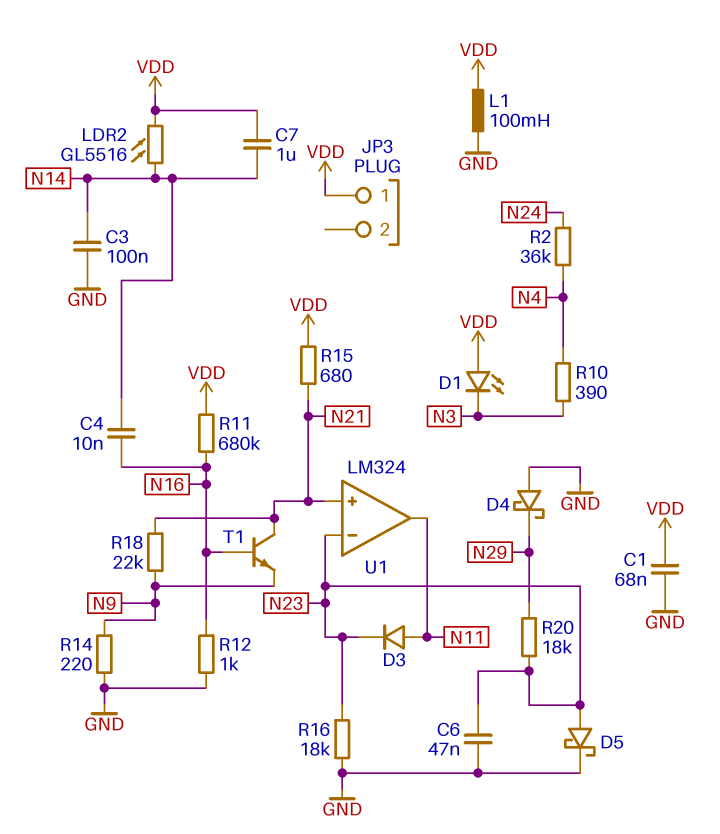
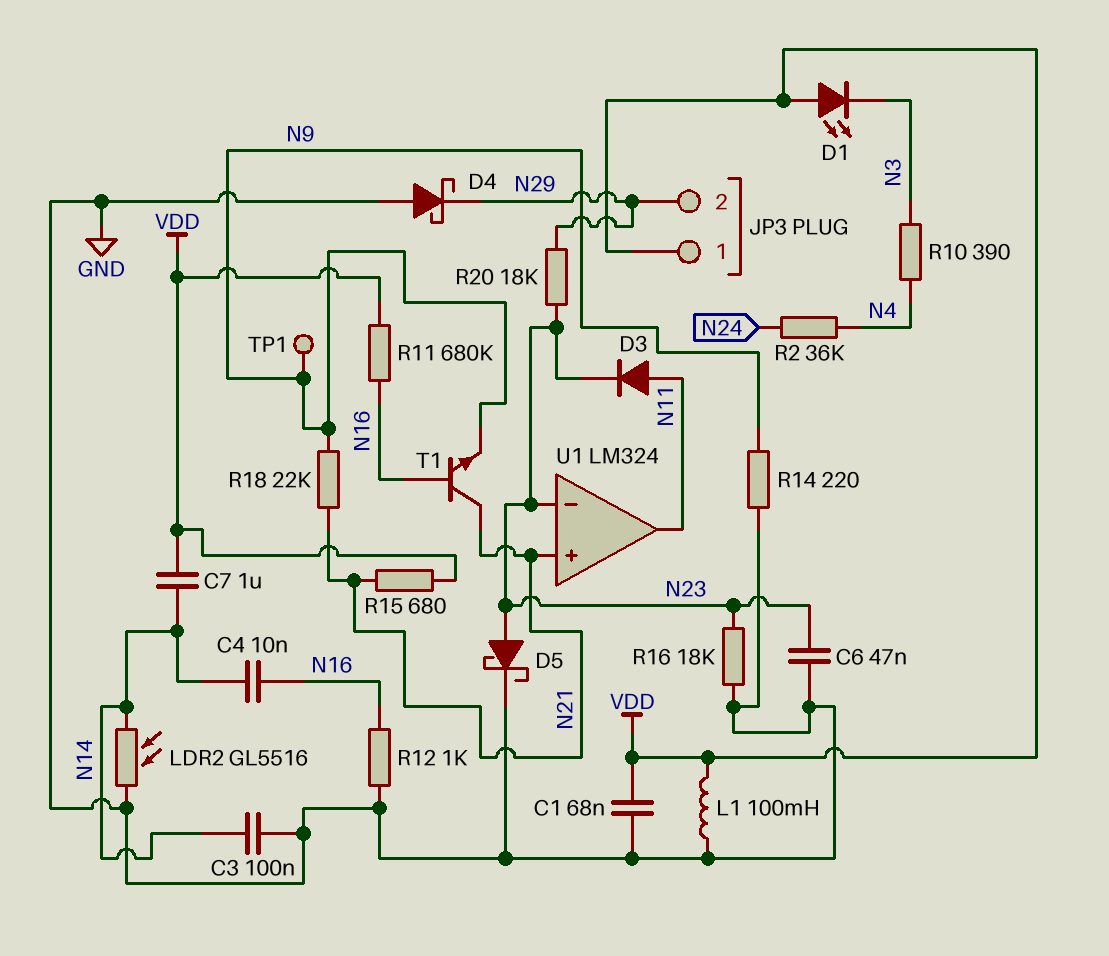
JP3 pin 2: none -> N29
LDR2: GL5516 (N14, VDD) -> GL5516 (GND, N14)
TP1: none -> test point (N9)

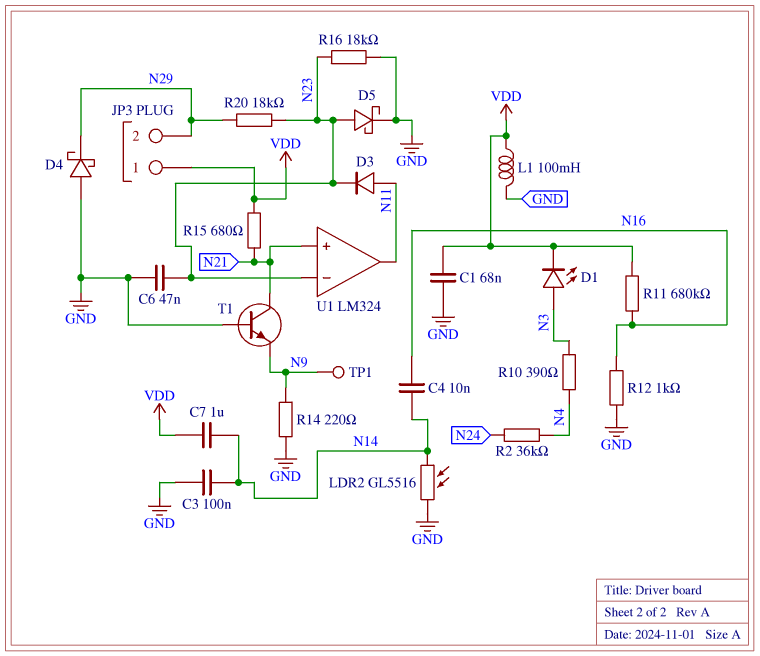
D1: LED (A VDD, K N3) -> LED (A N3, K VDD)
R18: 22k (N9, N21) -> none
T1: NPN (B N16, C N21, E N9) -> NPN (B GND, C N21, E N9)

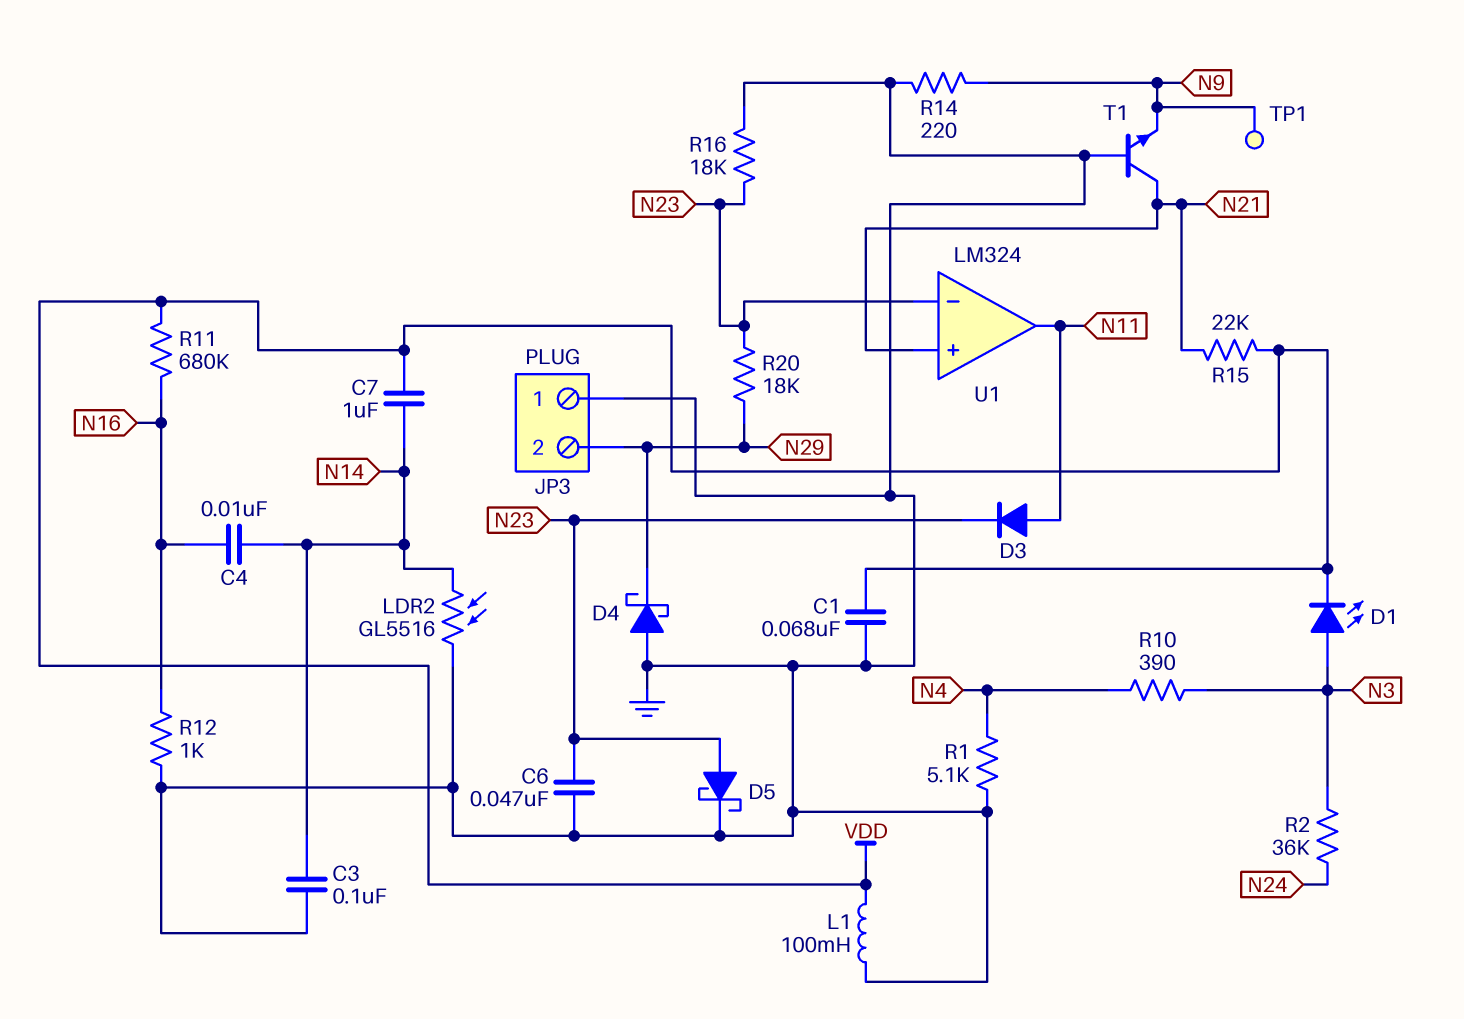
JP3 pin 1: VDD -> GND
R1: none -> 5.1k (GND, N4)
R2: 36k (N4, N24) -> 36k (N3, N24)
R15: 680 (N21, VDD) -> 22k (N21, VDD)

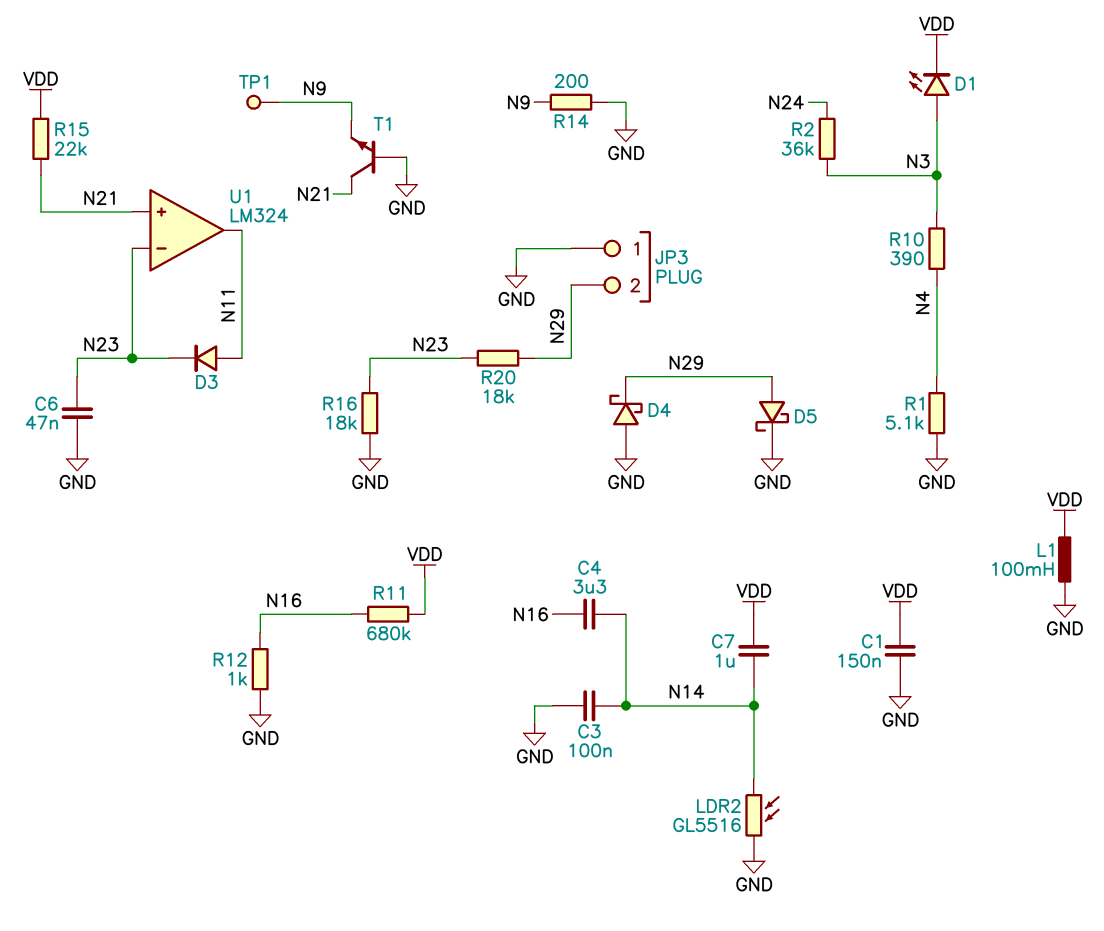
C1: 68nF (GND, VDD) -> 150nF (GND, VDD)
C4: 10nF (N14, N16) -> 3.3uF (N14, N16)
D5: schottky (A N23, K GND) -> schottky (A N29, K GND)
R14: 220 (GND, N9) -> 200 (GND, N9)

